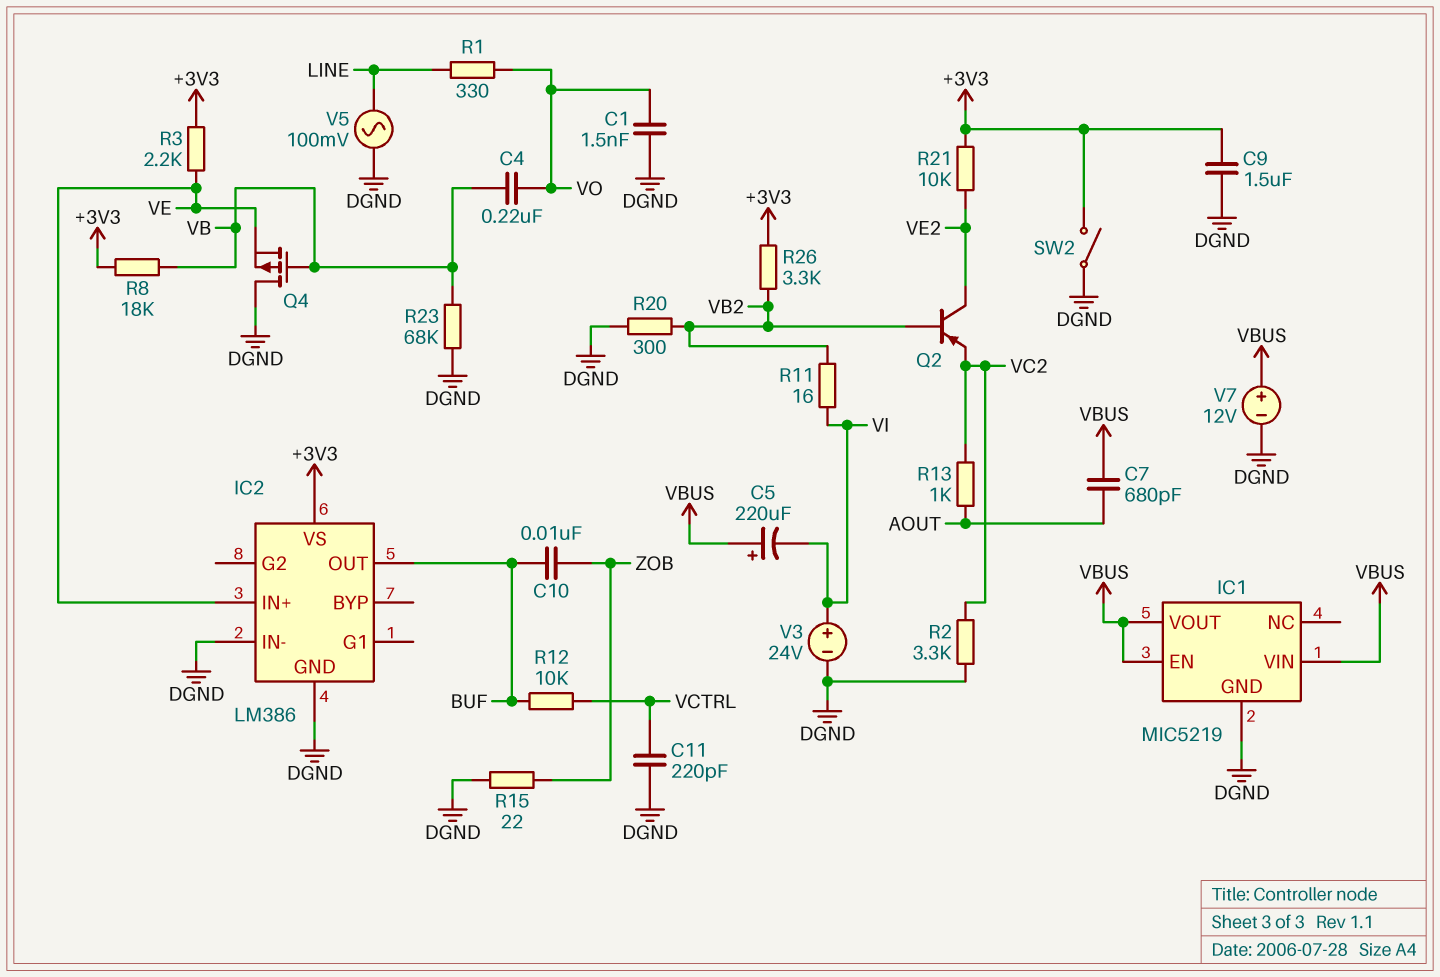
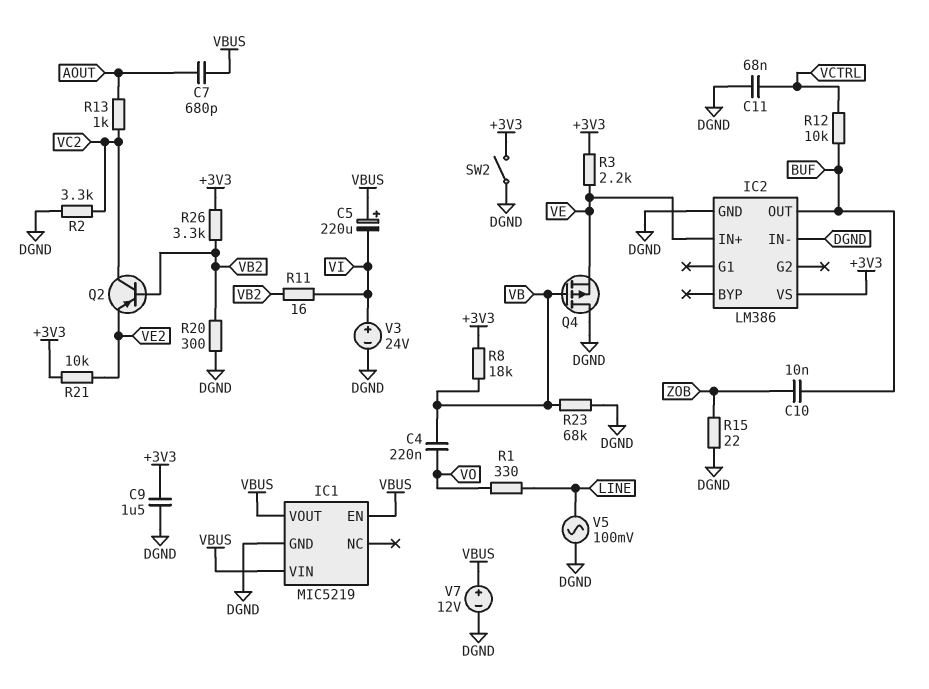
C1: 1.5nF (DGND, VO) -> none
C11: 220pF (DGND, VCTRL) -> 68nF (DGND, VCTRL)
Q2: PNP (B VB2, C VE2, E VC2) -> PNP (B VB2, C VC2, E VE2)

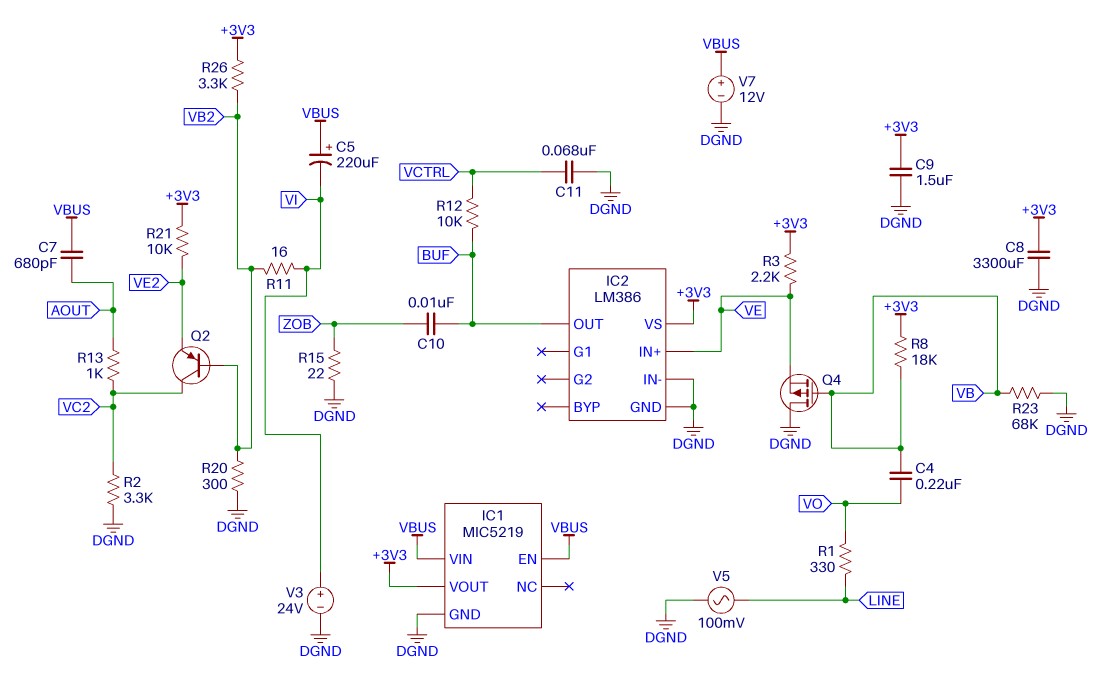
C8: none -> 3300uF (+3V3, DGND)
IC1 pin VOUT: VBUS -> +3V3
SW2: switch (+3V3, DGND) -> none

